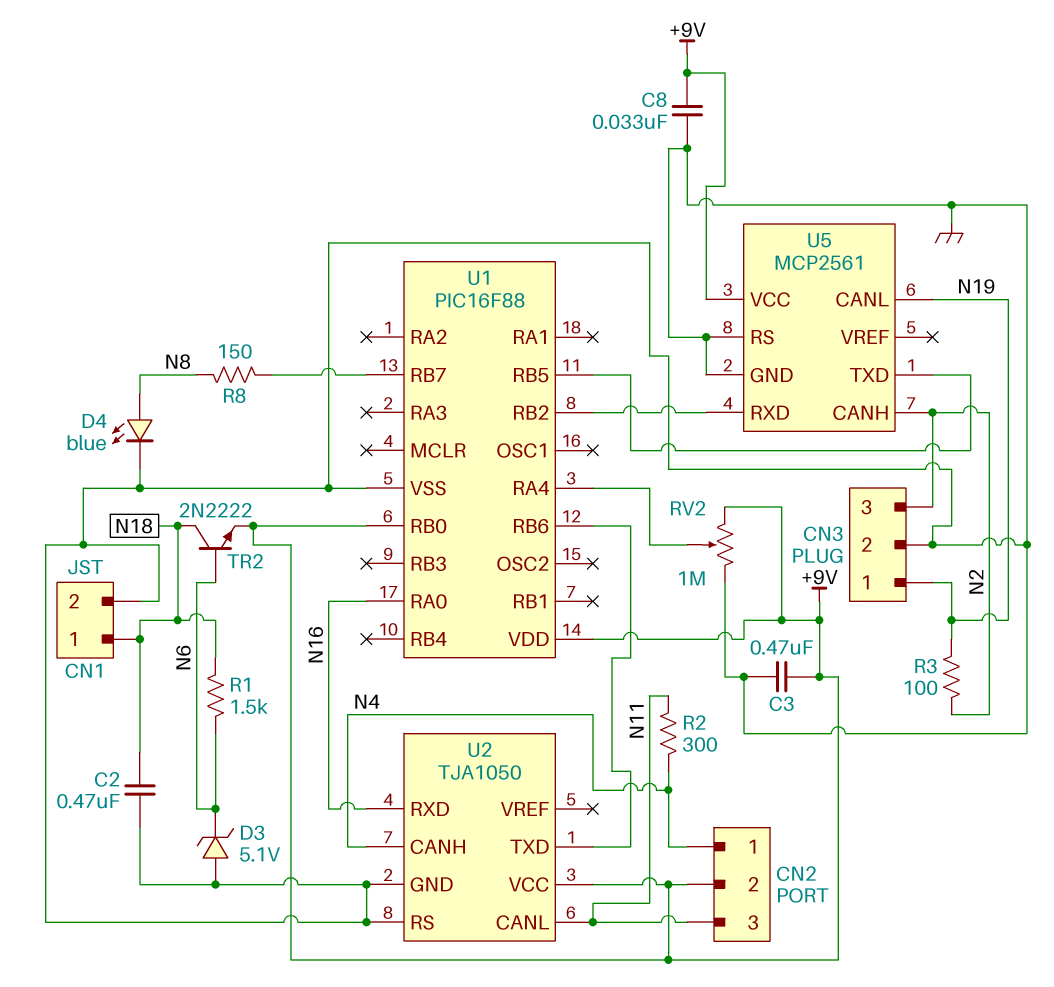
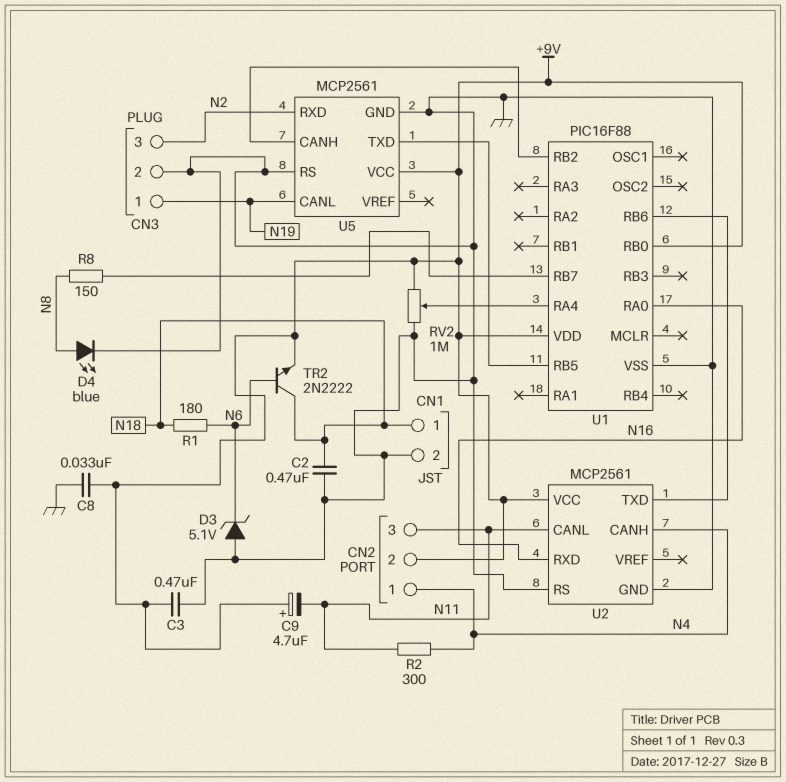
C9: none -> 4.7uF (plus +9V, minus N11)
R1: 1.5k (N6, N18) -> 180 (N6, N18)
R3: 100 (N2, N19) -> none
U2: TJA1050 -> MCP2561
U5 pin CANH: N2 -> U1/RB2
U5 pin RXD: U1/RB2 -> N2

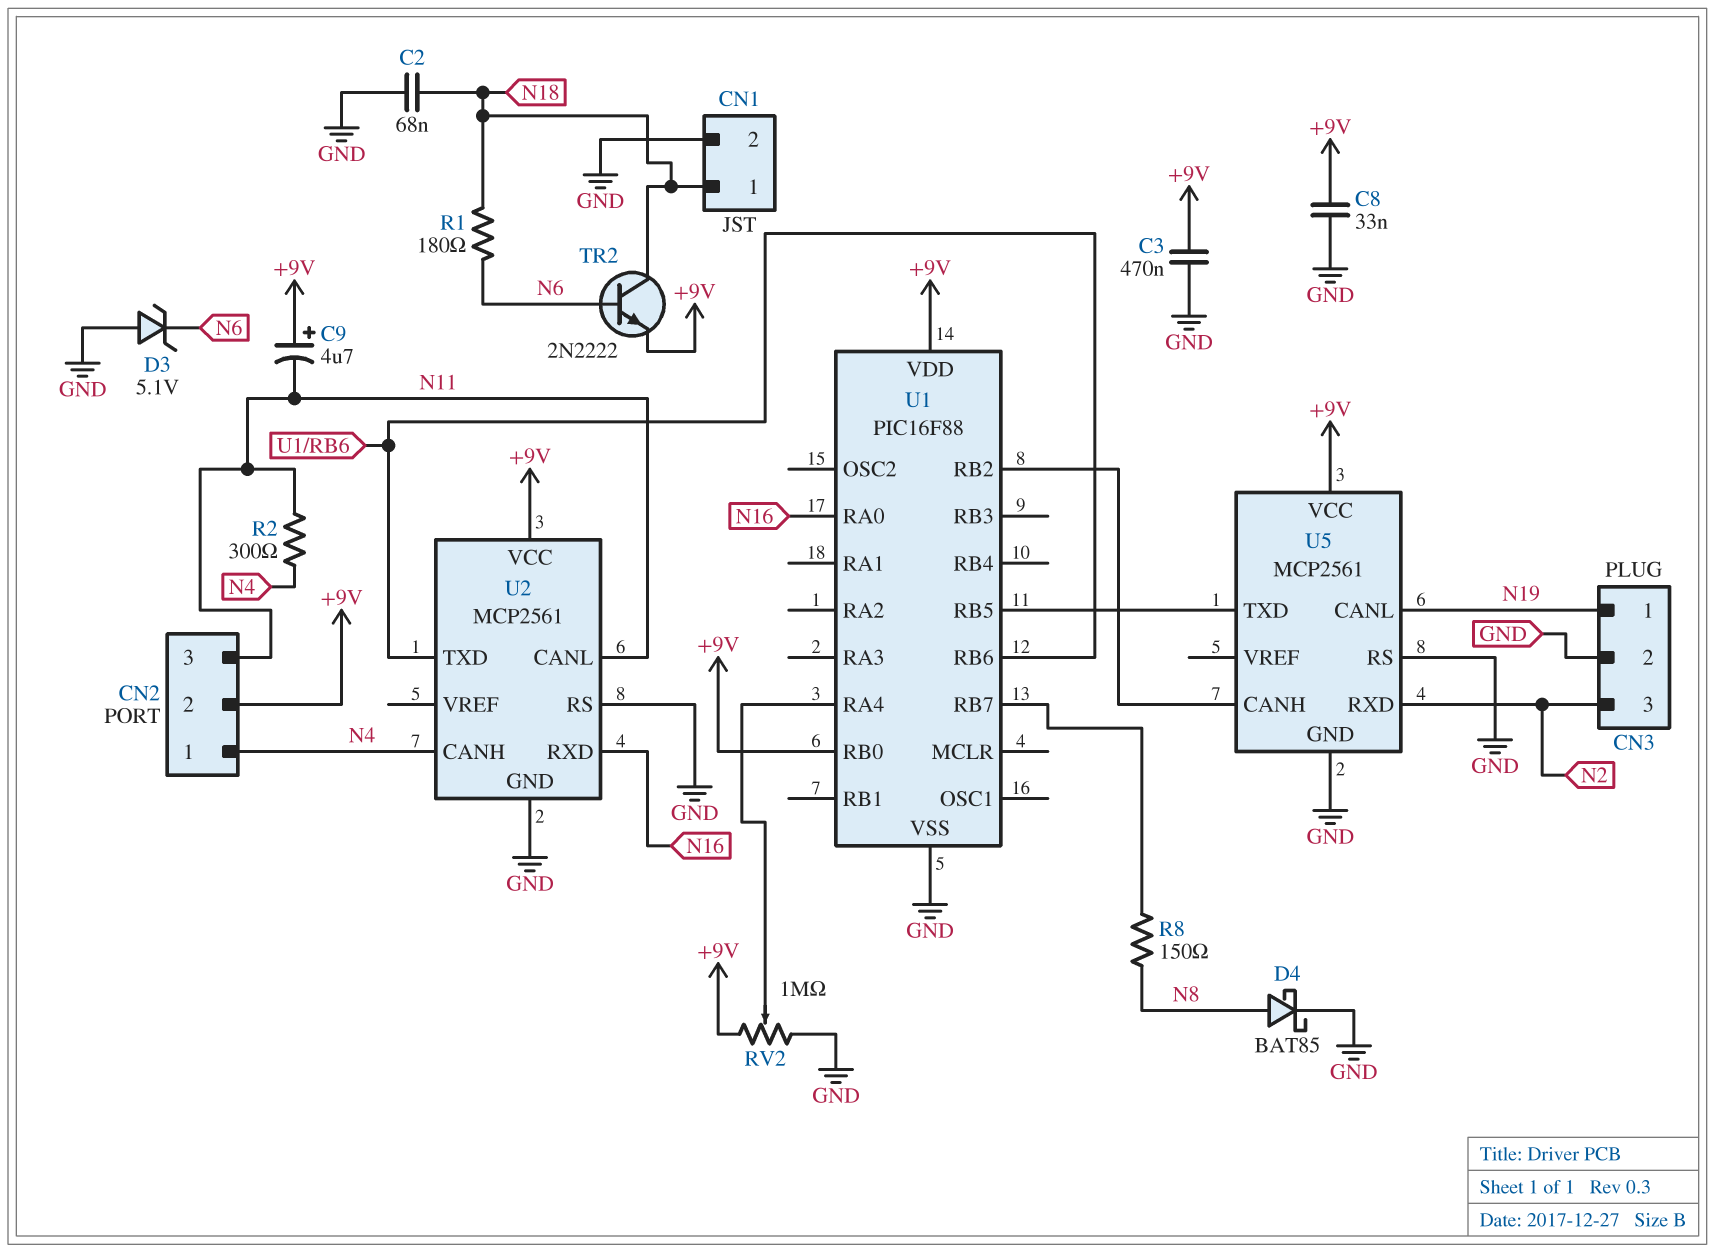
C2: 470nF (GND, N18) -> 68nF (GND, N18)
D4: LED blue (A N8, K GND) -> schottky BAT85 (A N8, K GND)

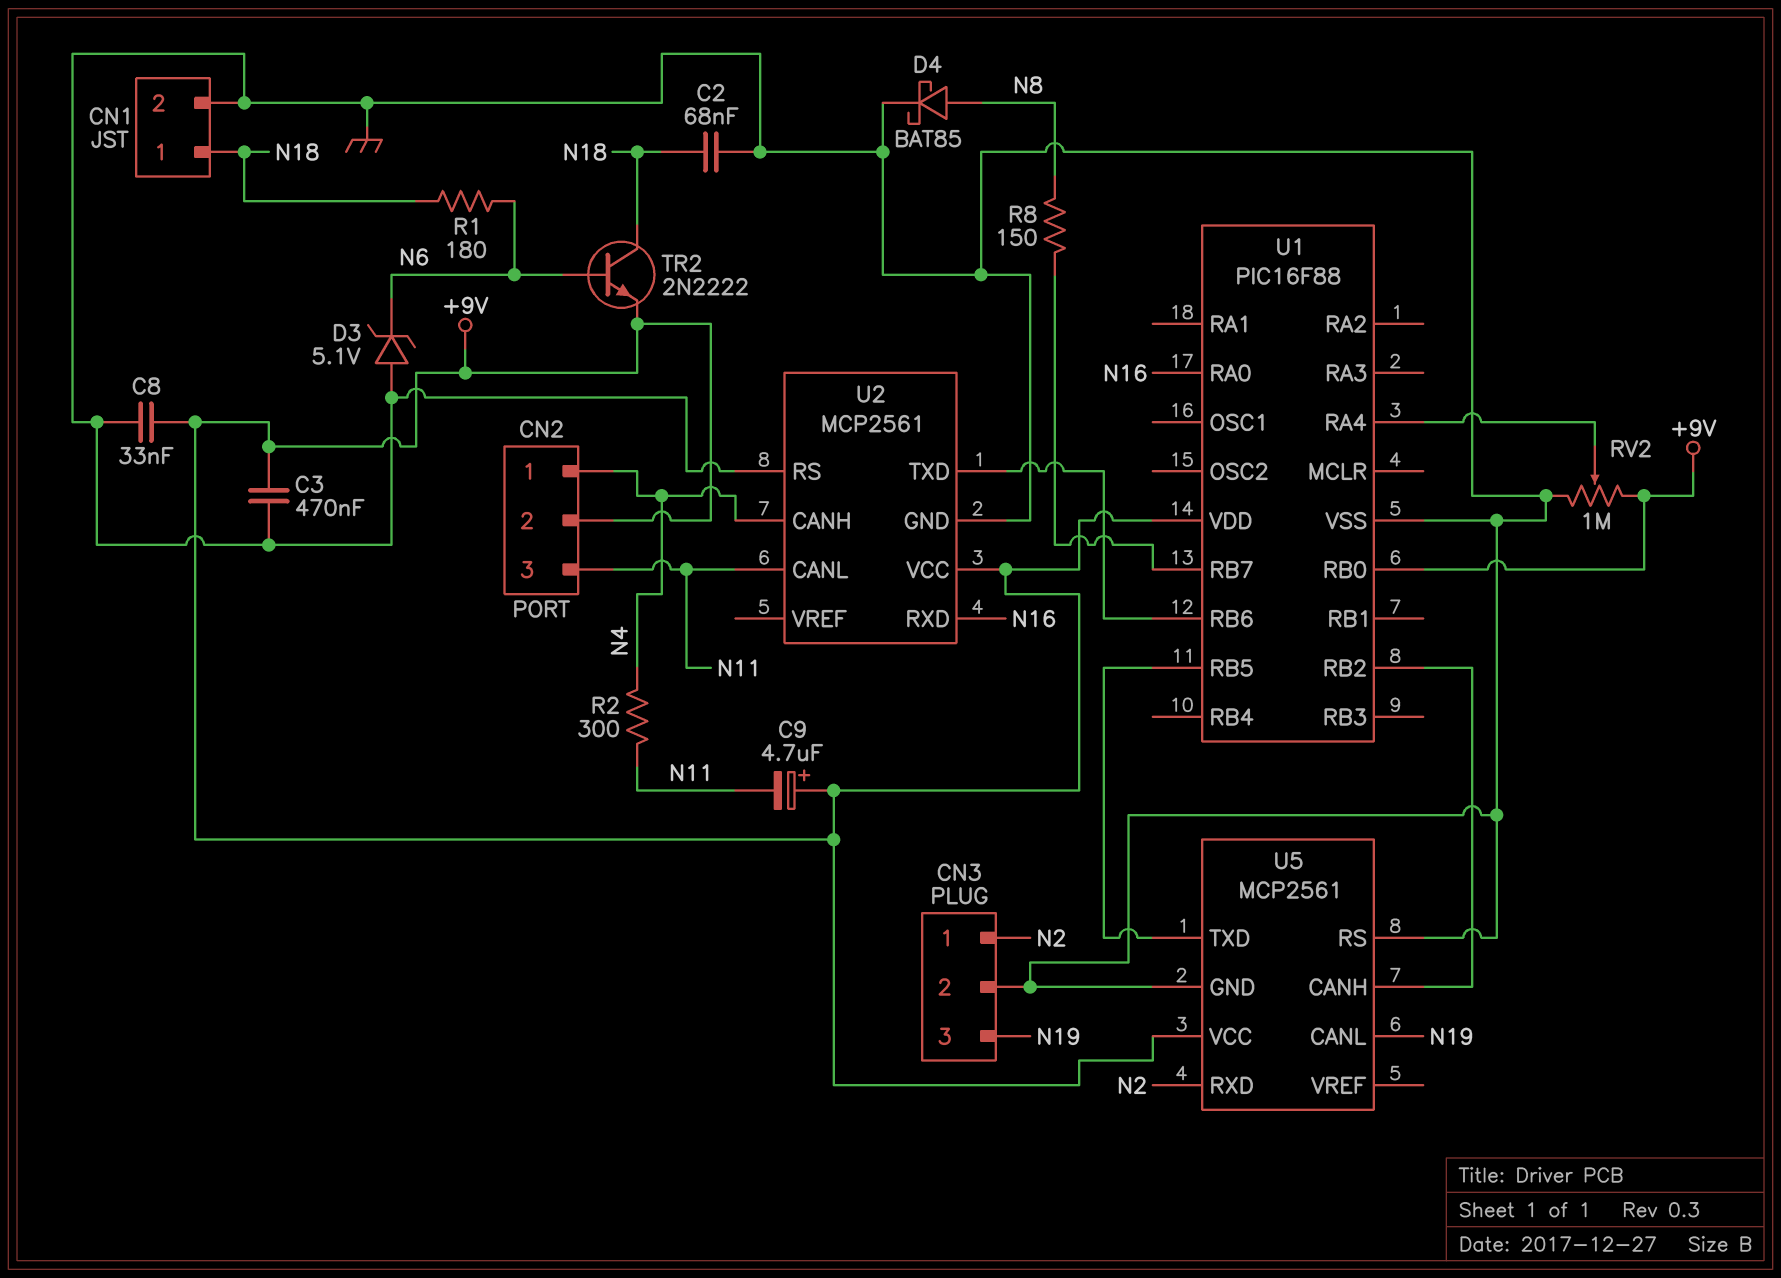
CN3 pin 1: N19 -> N2
CN3 pin 3: N2 -> N19

